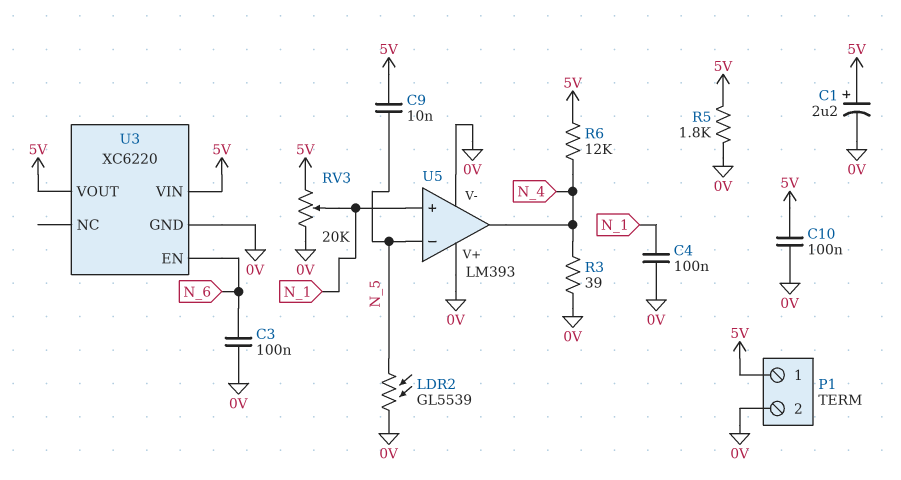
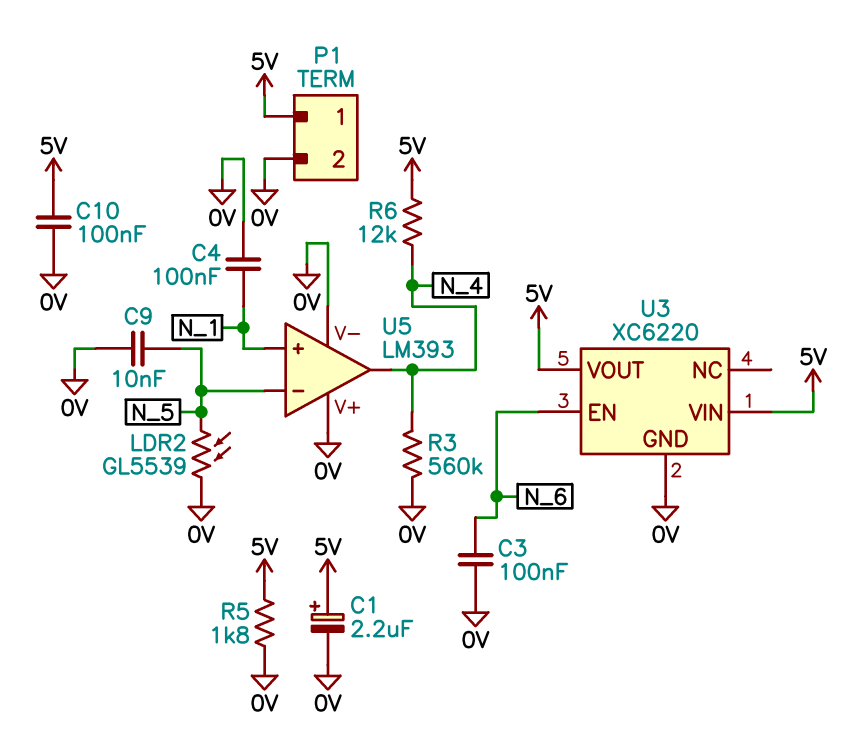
C9: 10nF (5V, N_5) -> 10nF (0V, N_5)
R3: 39 (0V, N_4) -> 560k (0V, N_4)
RV3: 20k (0V, 5V, wiper N_1) -> none

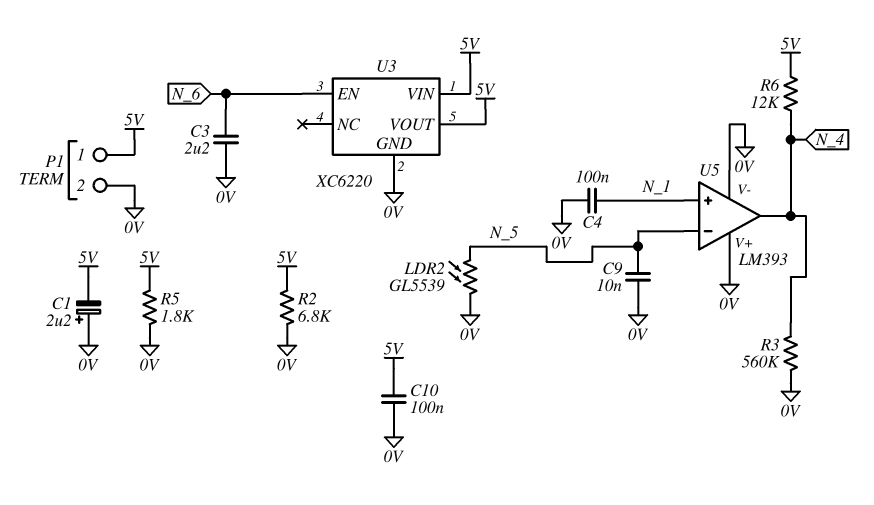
C1: 2.2uF (plus 5V, minus 0V) -> 2.2uF (plus 0V, minus 5V)
C3: 100nF (0V, N_6) -> 2.2uF (0V, N_6)
R2: none -> 6.8k (0V, 5V)

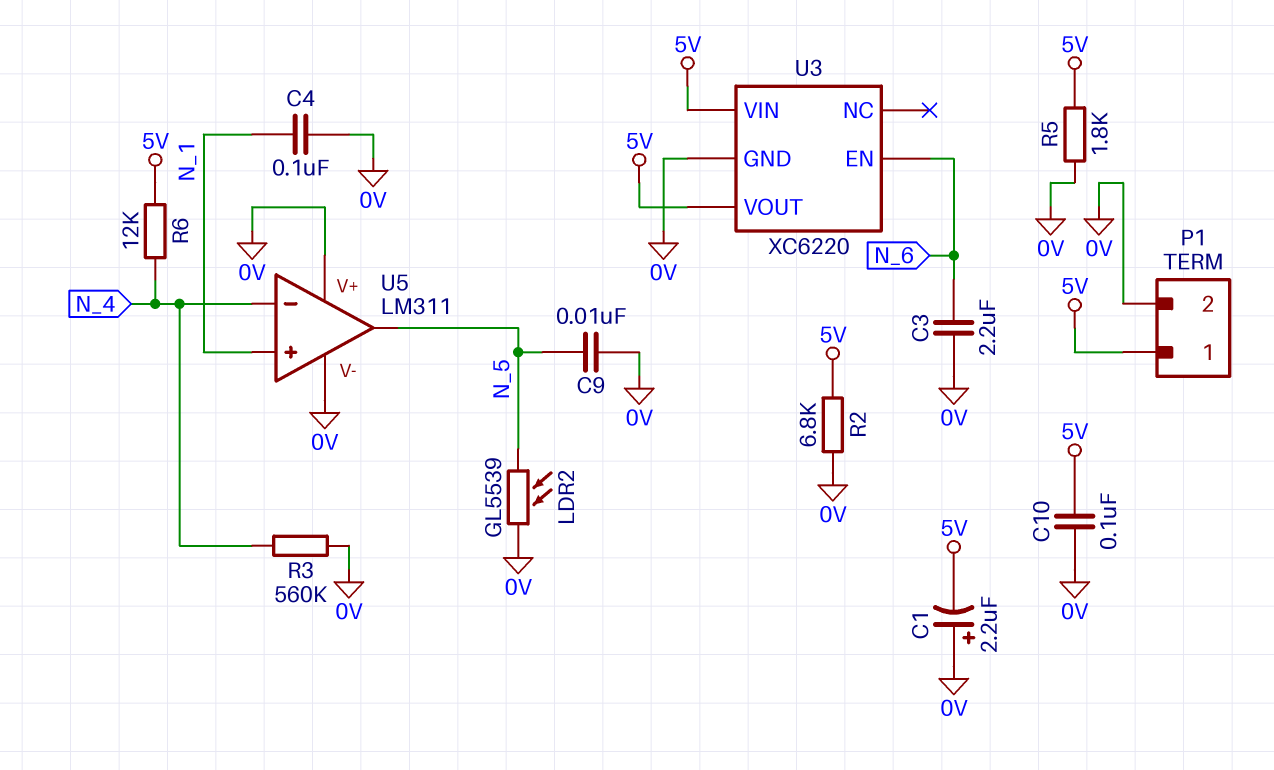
U5: LM393 -> LM311
U5 pin in-: N_5 -> N_4
U5 pin out: N_4 -> N_5

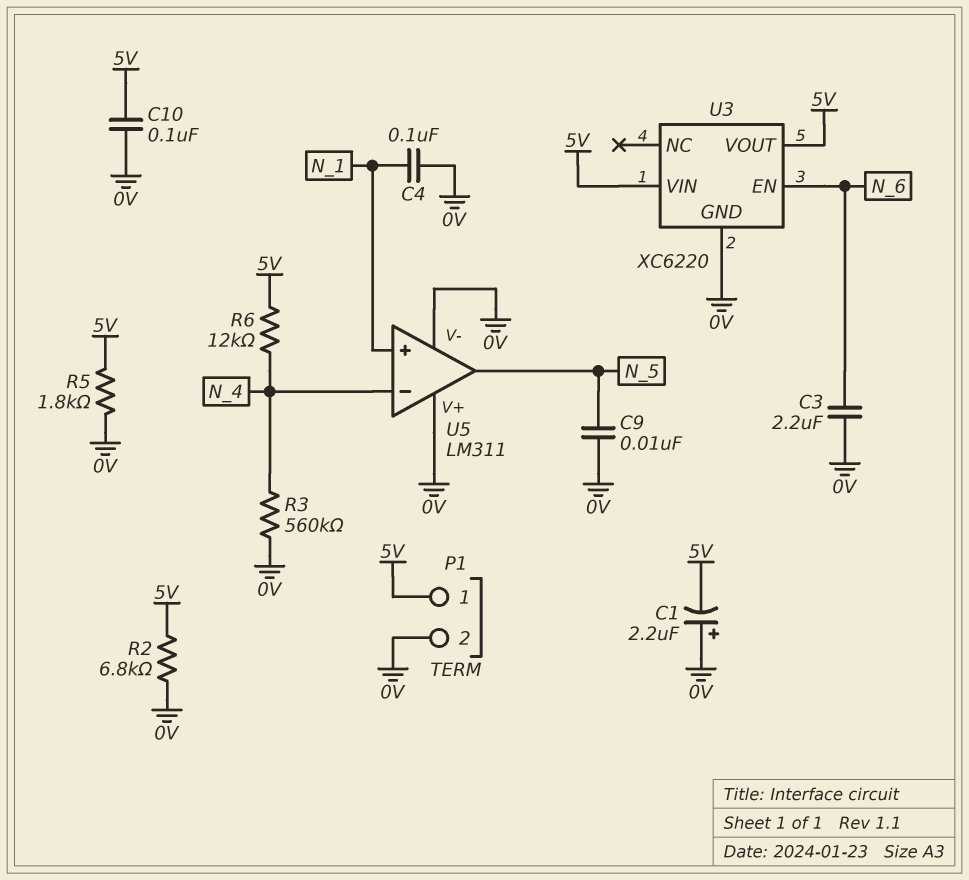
LDR2: GL5539 (0V, N_5) -> none

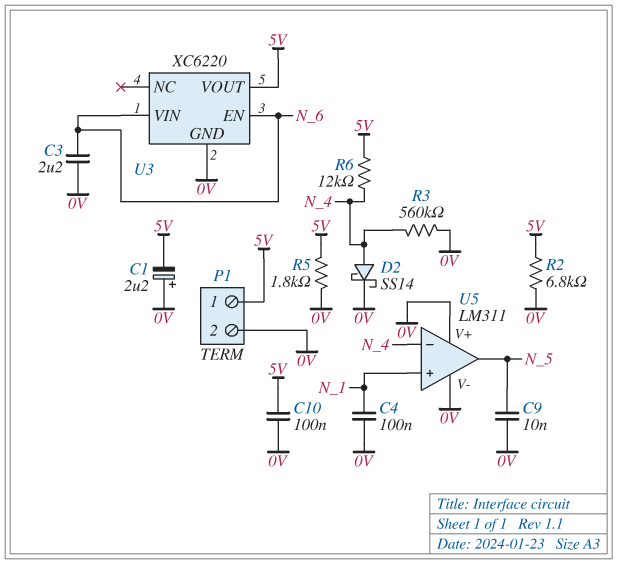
D2: none -> schottky SS14 (A N_4, K 0V)
U3 pin VIN: 5V -> N_6

